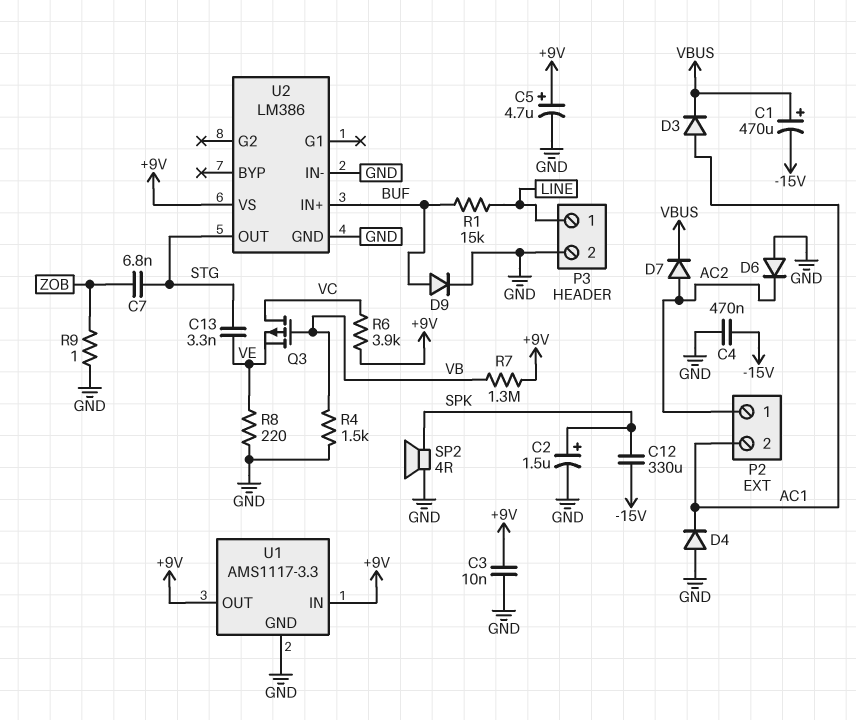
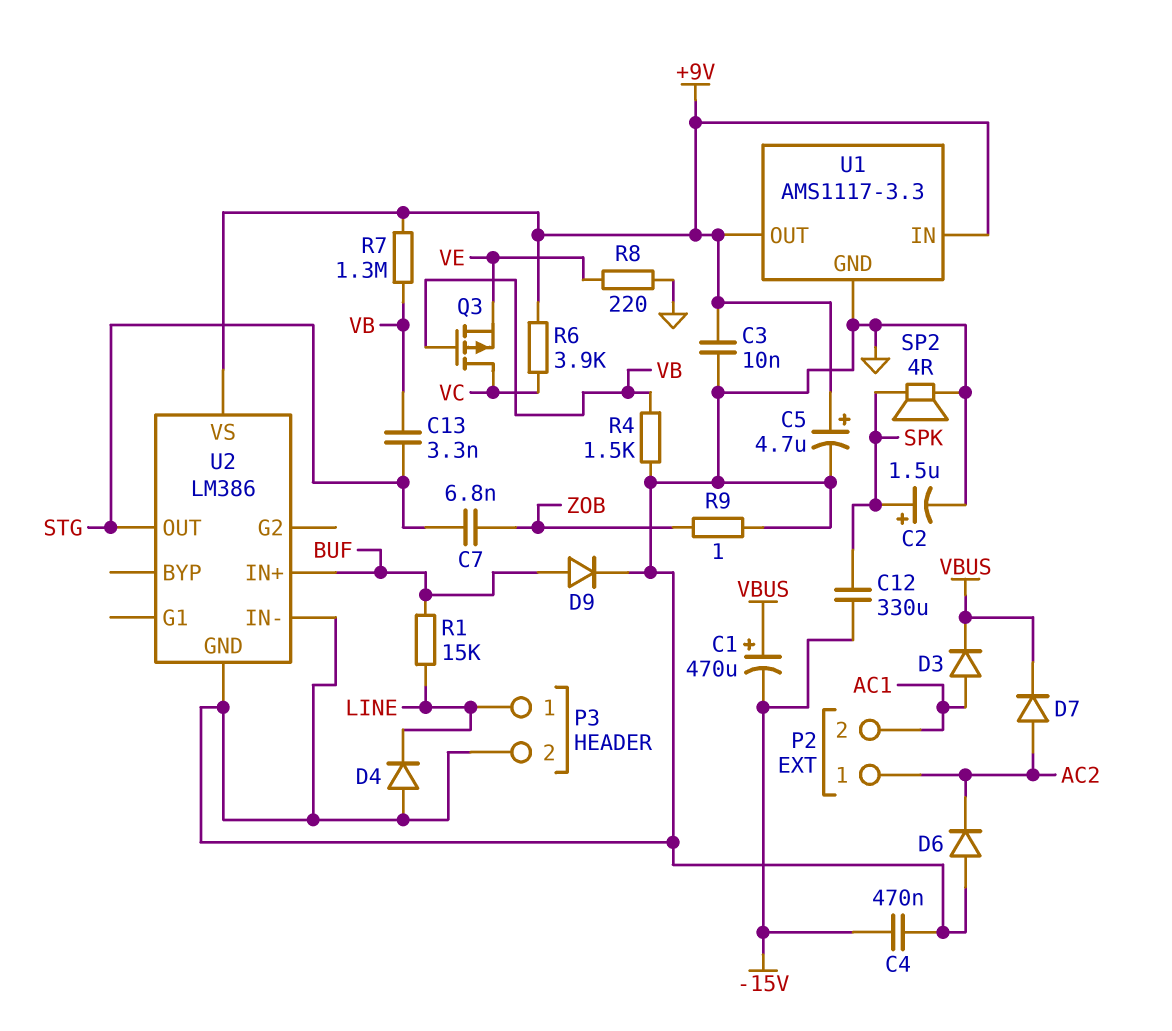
C13: 3.3nF (STG, VE) -> 3.3nF (STG, VB)
D4: diode (A GND, K AC1) -> diode (A GND, K LINE)

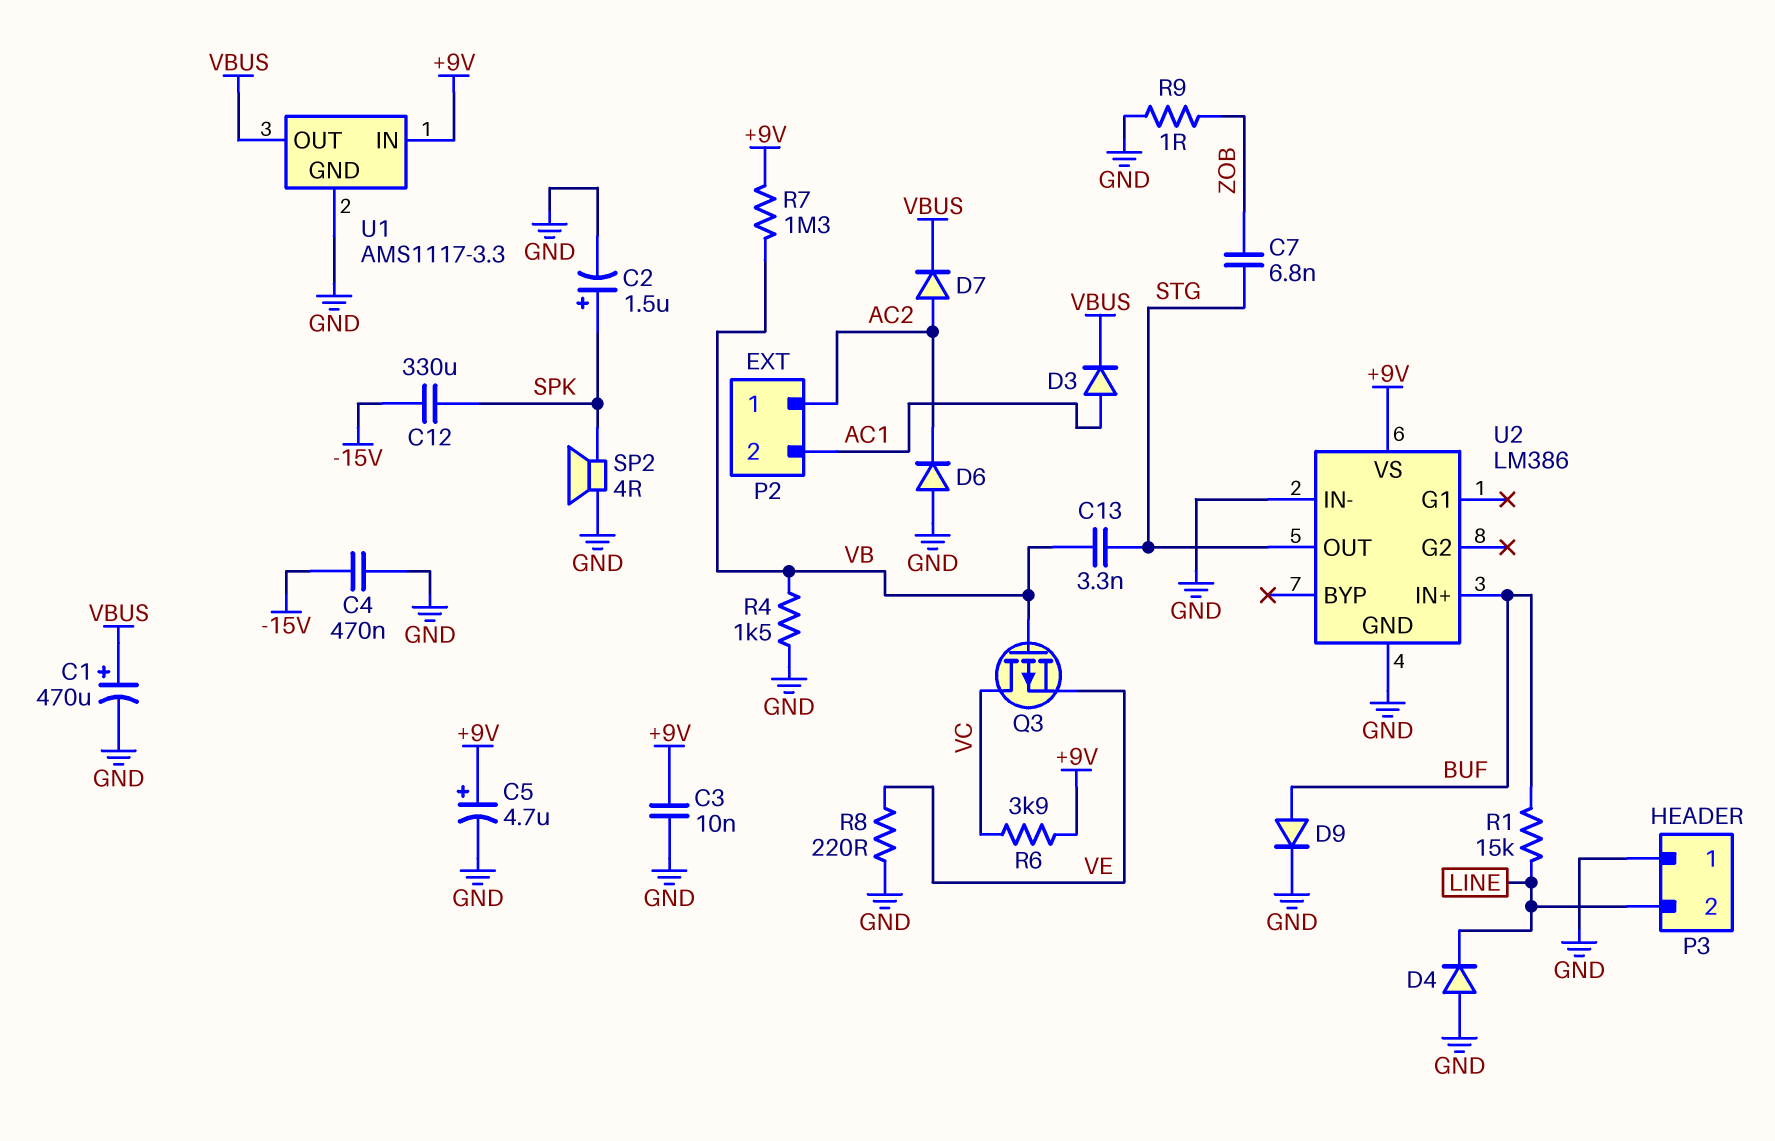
C1: 470uF (plus VBUS, minus -15V) -> 470uF (plus VBUS, minus GND)
P3 pin 1: LINE -> GND
P3 pin 2: GND -> LINE
U1 pin OUT: +9V -> VBUS

